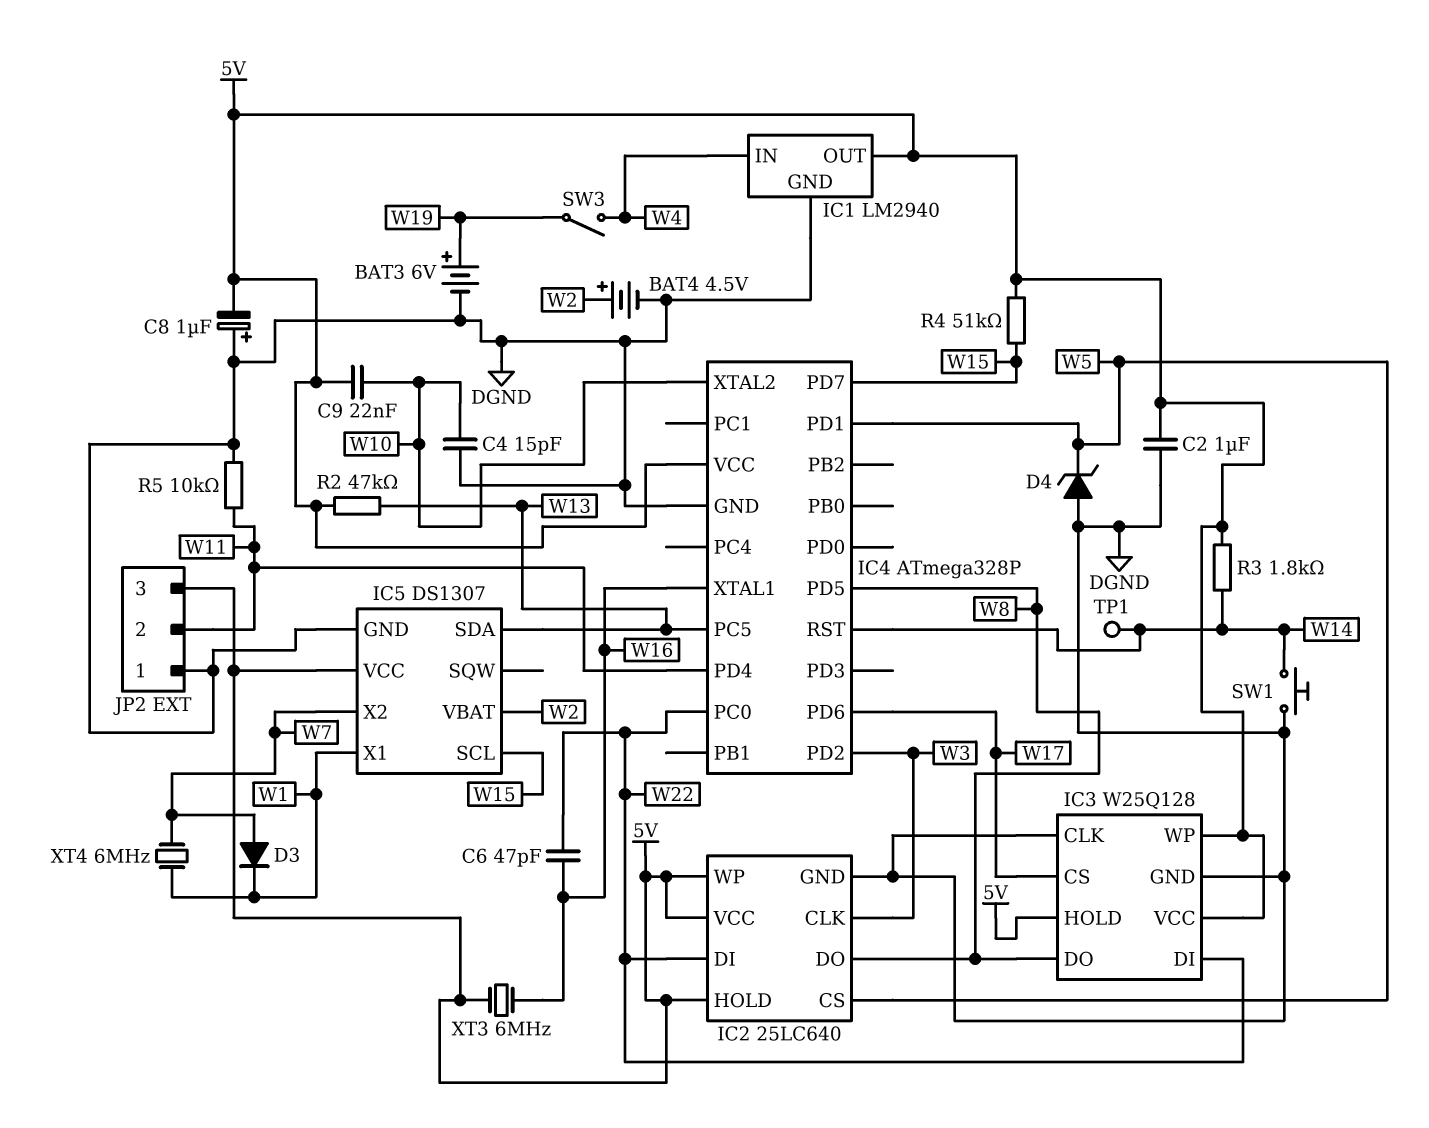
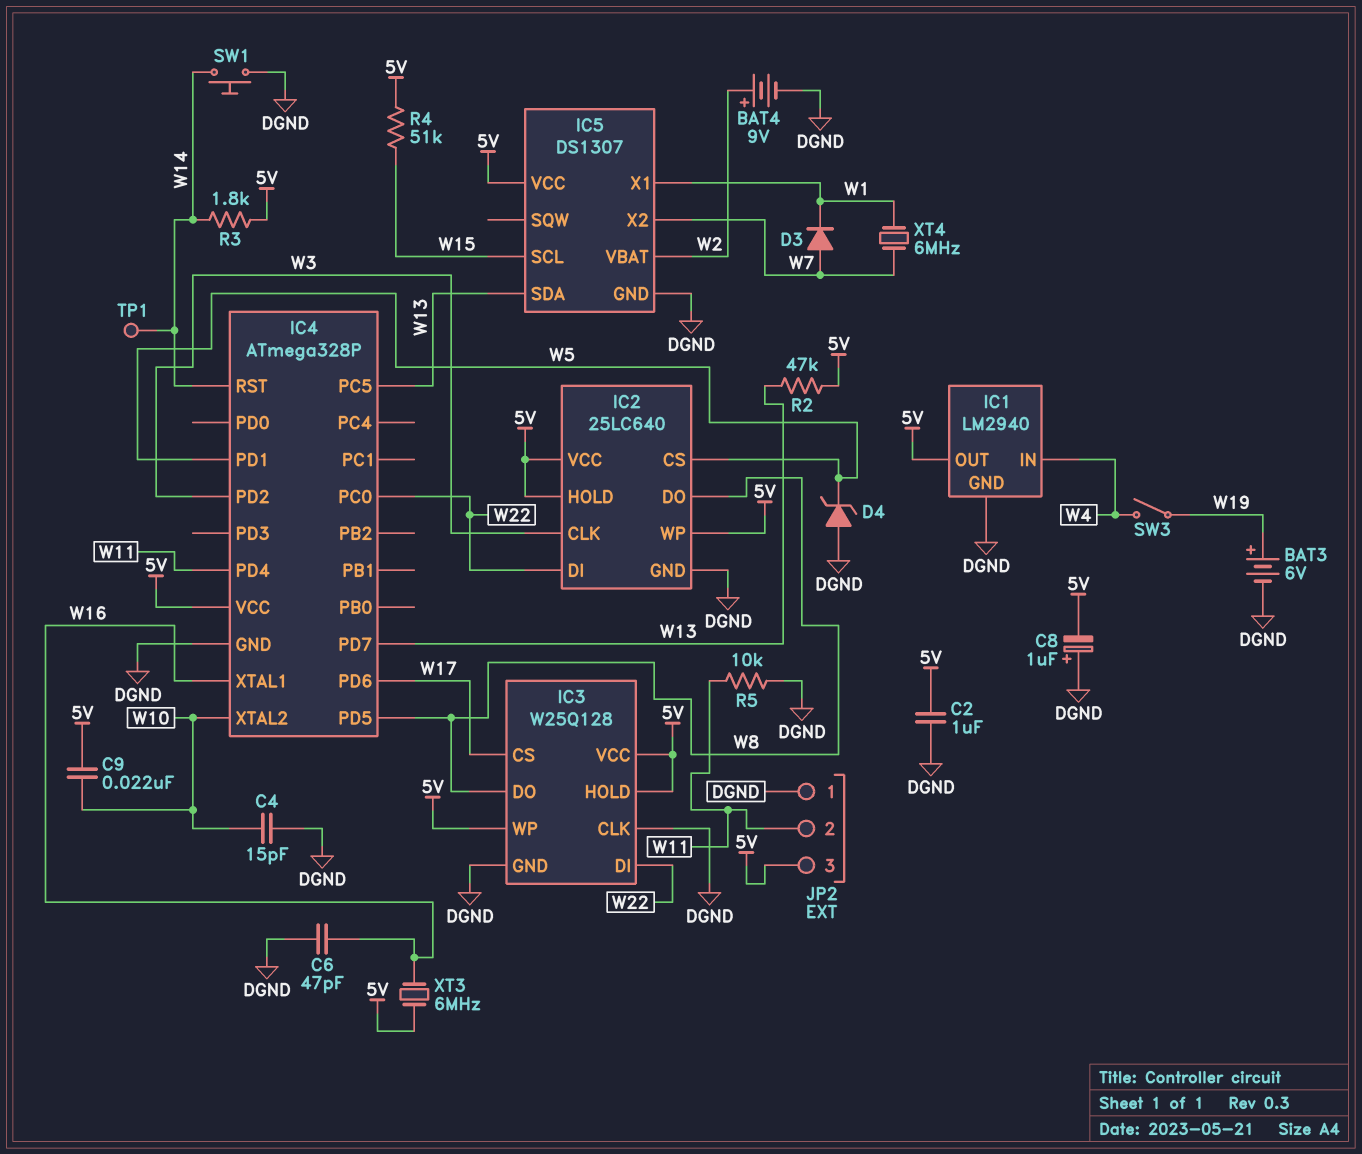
BAT4: 4.5V (plus W2, minus DGND) -> 9V (plus W2, minus DGND)
C6: 47pF (W16, W22) -> 47pF (DGND, W16)
IC4 pin PD7: W15 -> W13

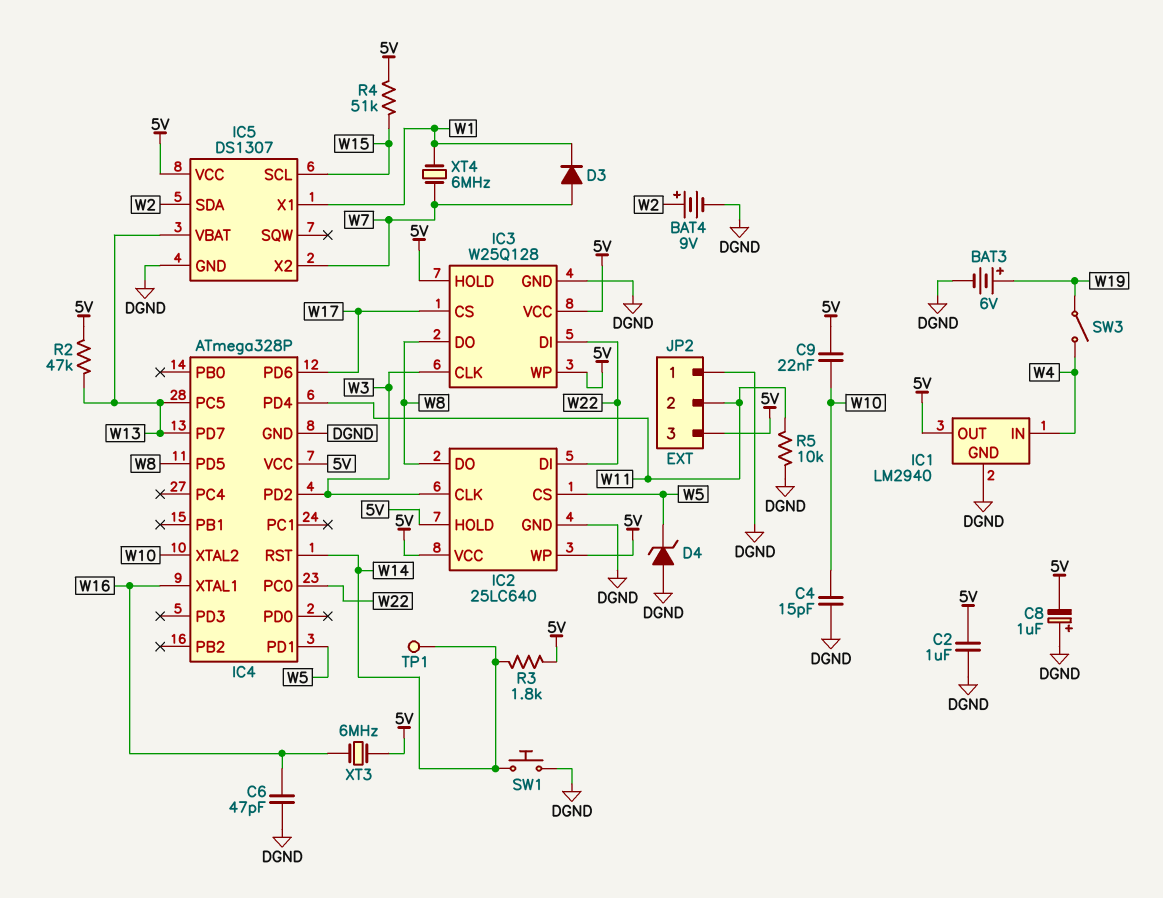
IC3 pin CLK: DGND -> W3
IC5 pin SDA: W13 -> W2
IC5 pin VBAT: W2 -> W13

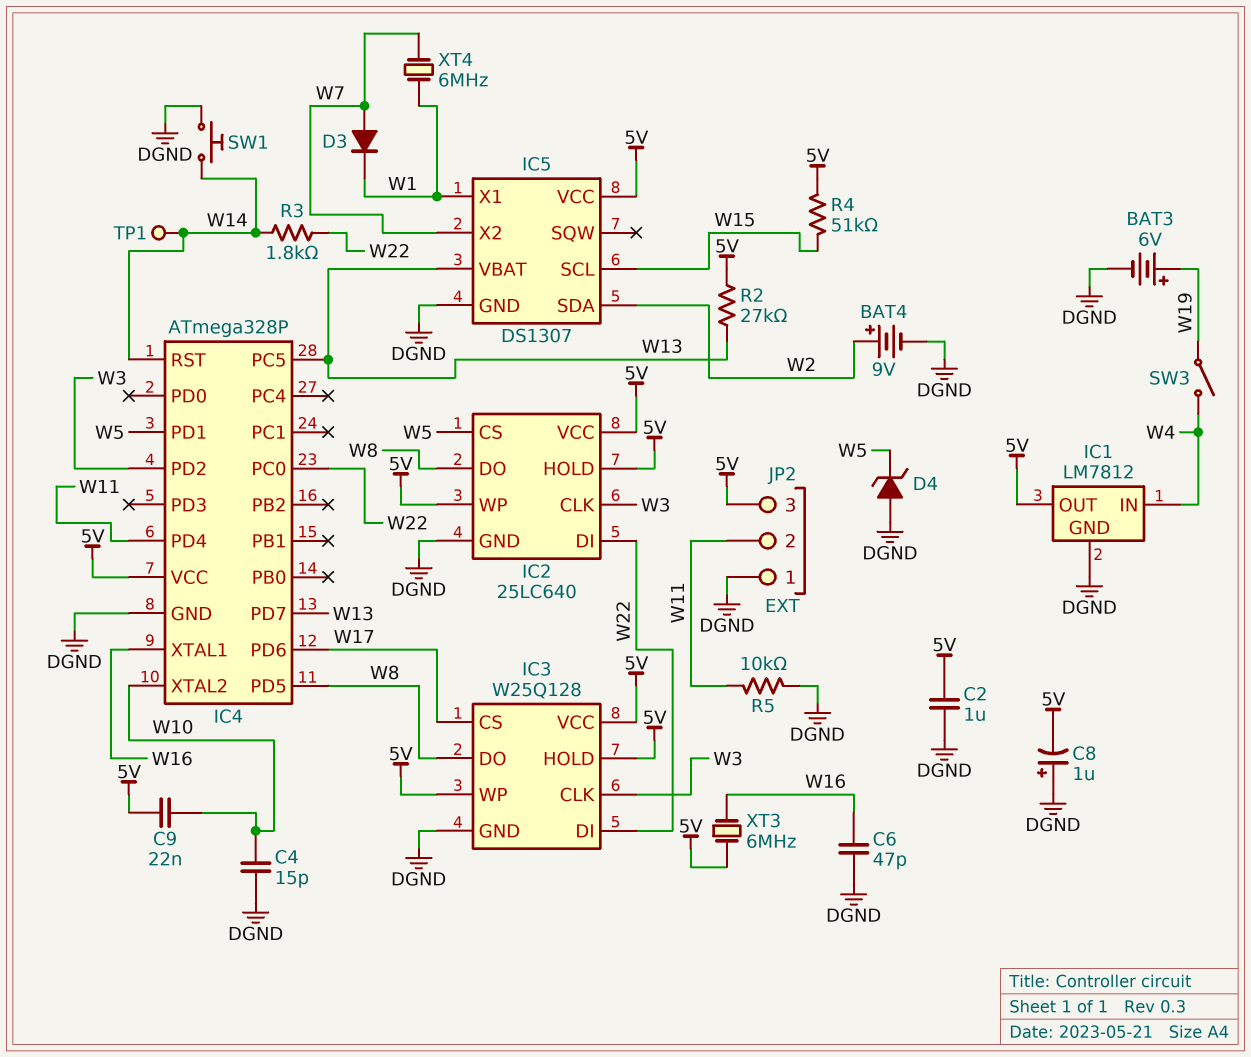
IC1: LM2940 -> LM7812
R2: 47k (5V, W13) -> 27k (5V, W13)
R3: 1.8k (5V, W14) -> 1.8k (W14, W22)

